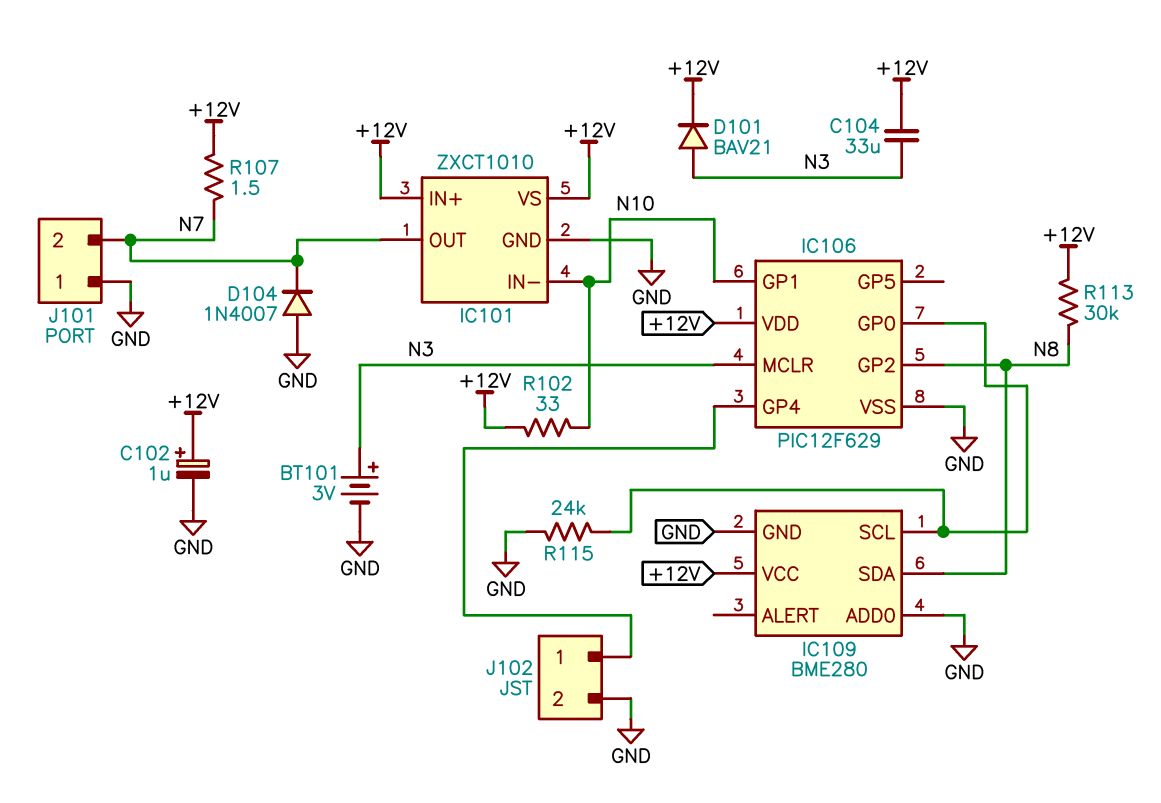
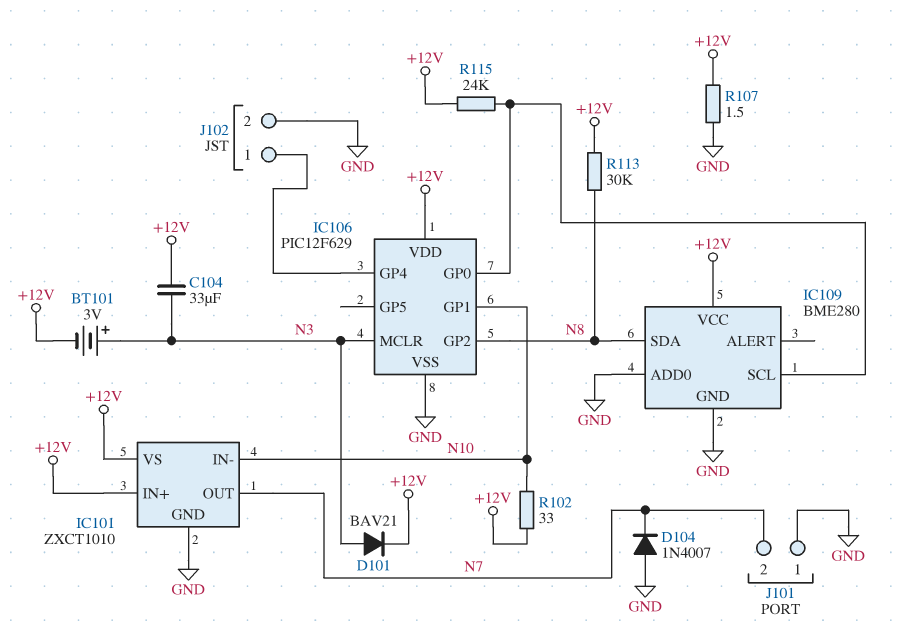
BT101: 3V (plus N3, minus GND) -> 3V (plus N3, minus +12V)
C102: 1uF (plus +12V, minus GND) -> none
R107: 1.5 (+12V, N7) -> 1.5 (+12V, GND)
R115: 24k (GND, IC106/GP0) -> 24k (+12V, IC106/GP0)

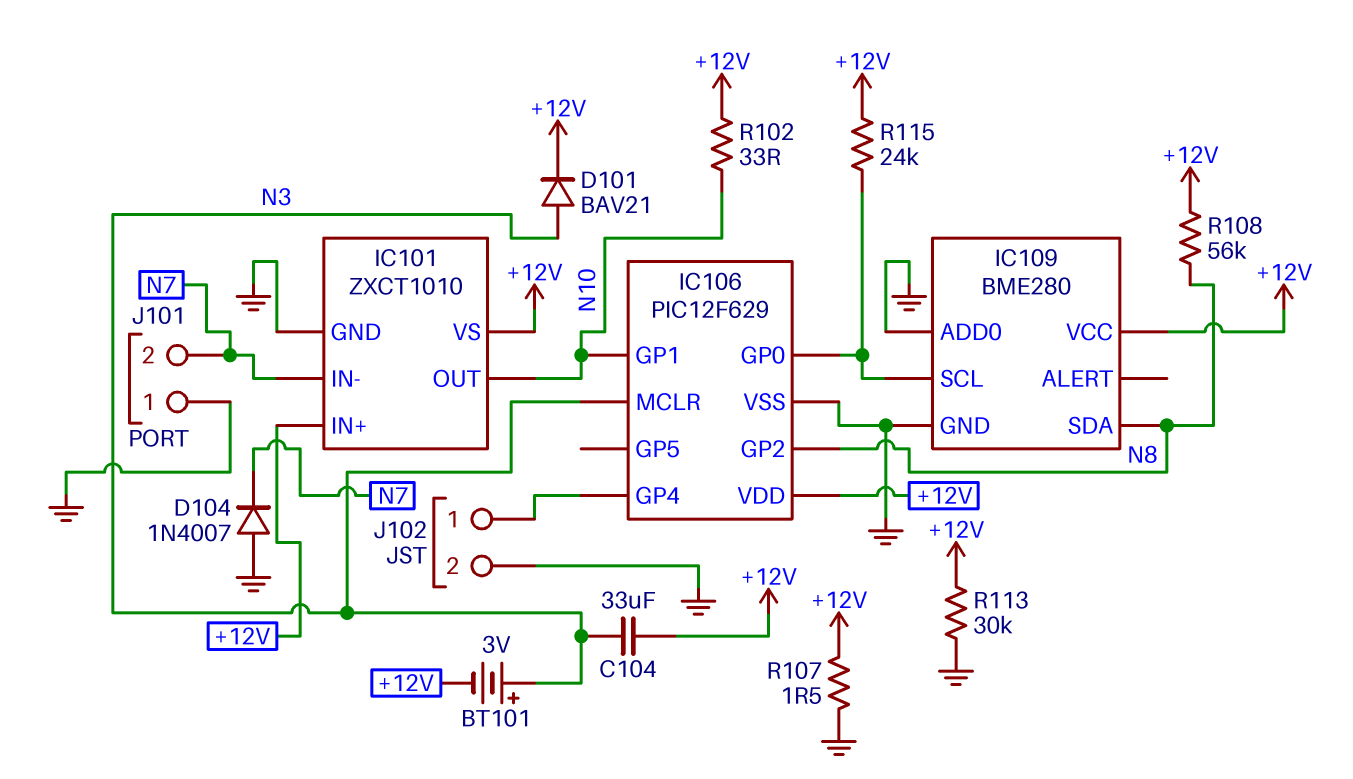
IC101 pin IN-: N10 -> N7
IC101 pin OUT: N7 -> N10
R108: none -> 56k (+12V, N8)
R113: 30k (+12V, N8) -> 30k (+12V, GND)

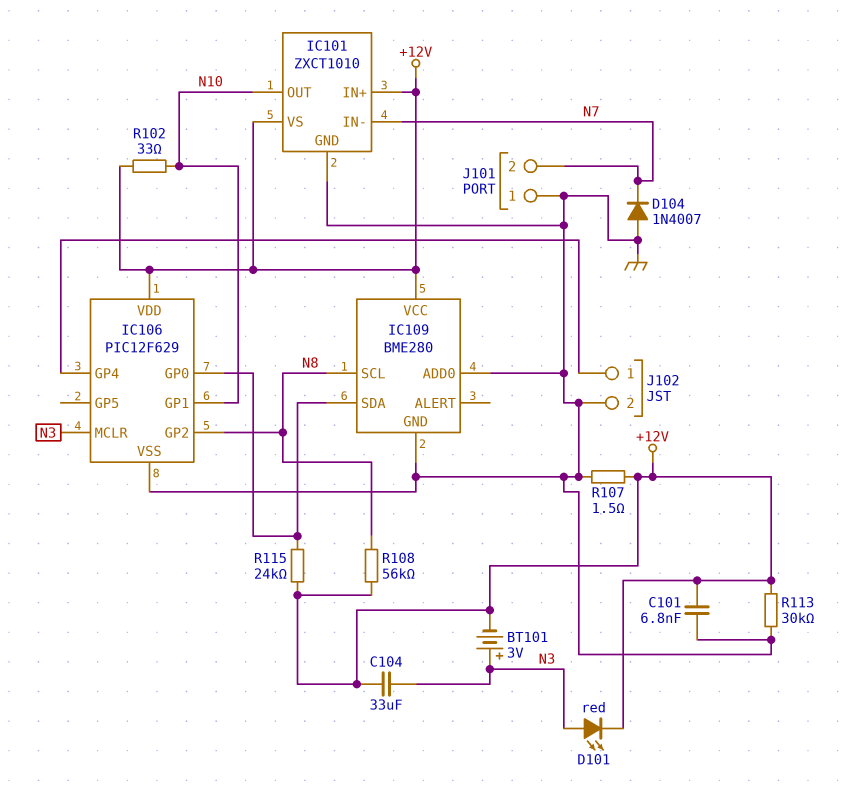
C101: none -> 6.8nF (+12V, GND)
D101: diode BAV21 (A N3, K +12V) -> LED red (A N3, K +12V)
IC109 pin SCL: IC106/GP0 -> N8
IC109 pin SDA: N8 -> IC106/GP0

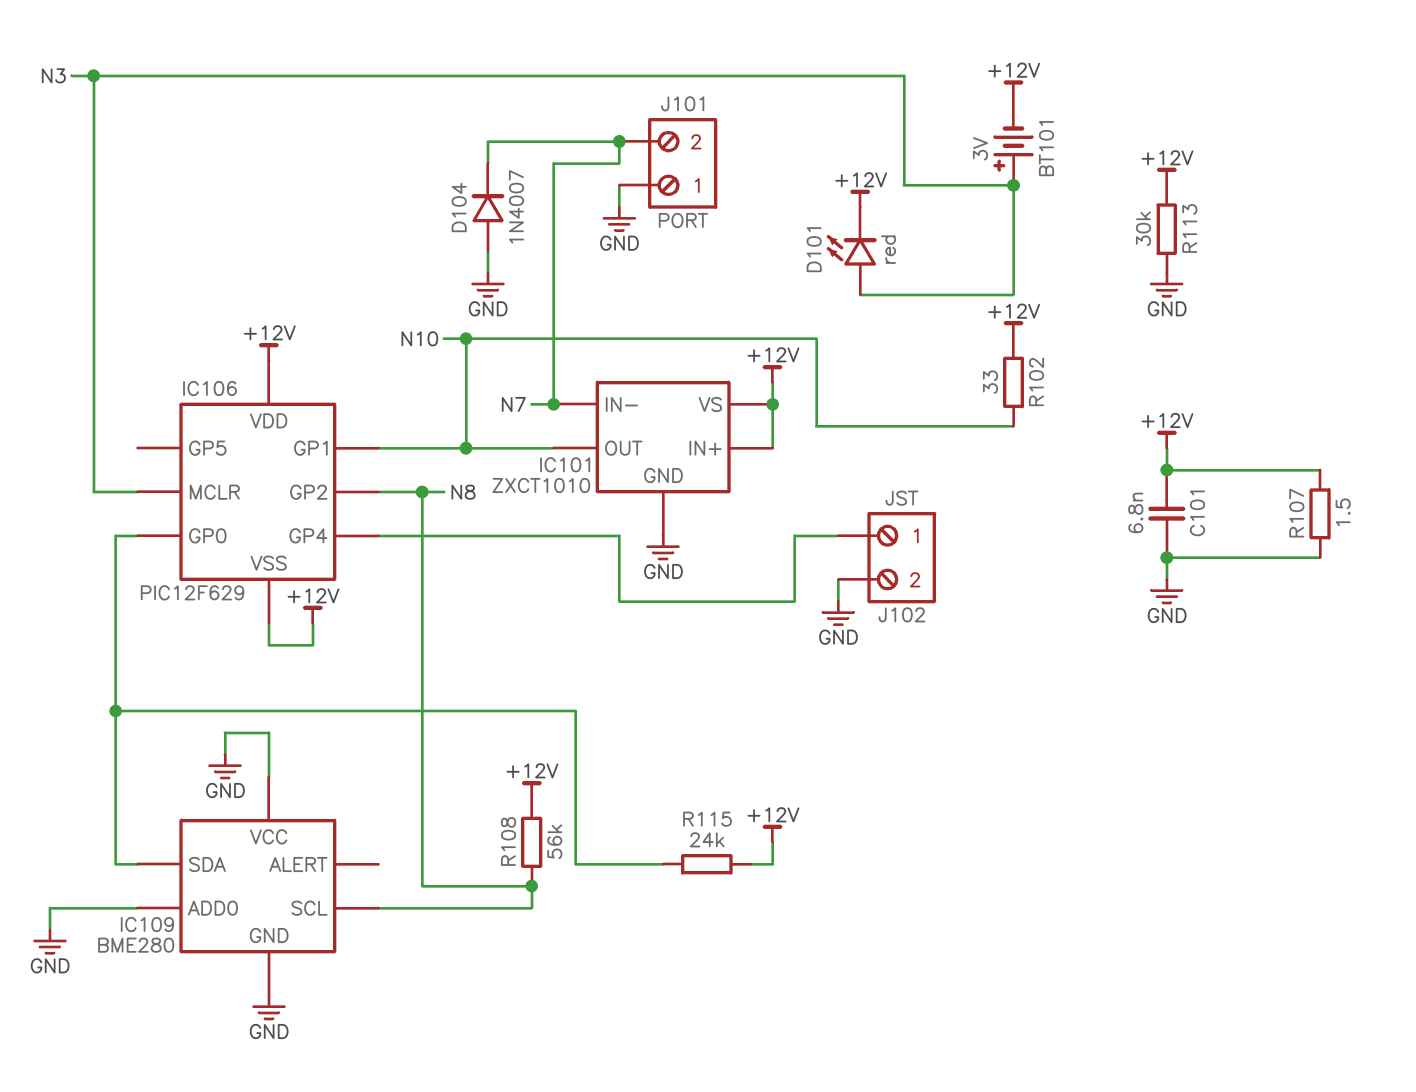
C104: 33uF (+12V, N3) -> none
IC106 pin VSS: GND -> +12V
IC109 pin VCC: +12V -> GND

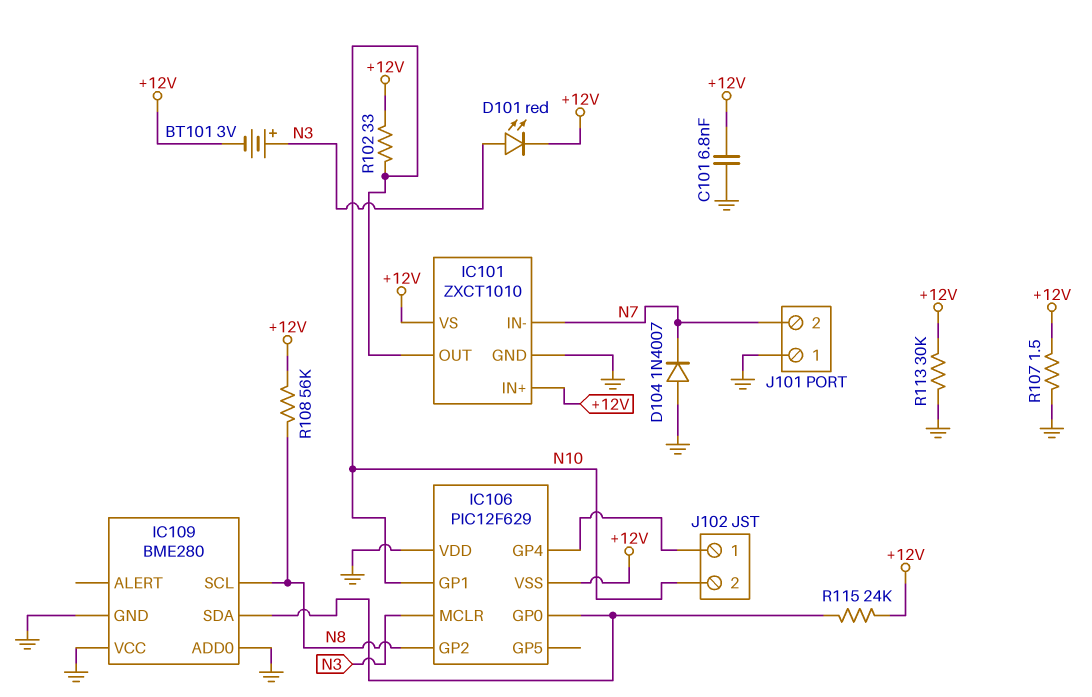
IC106 pin VDD: +12V -> GND
J102 pin 2: GND -> N10

